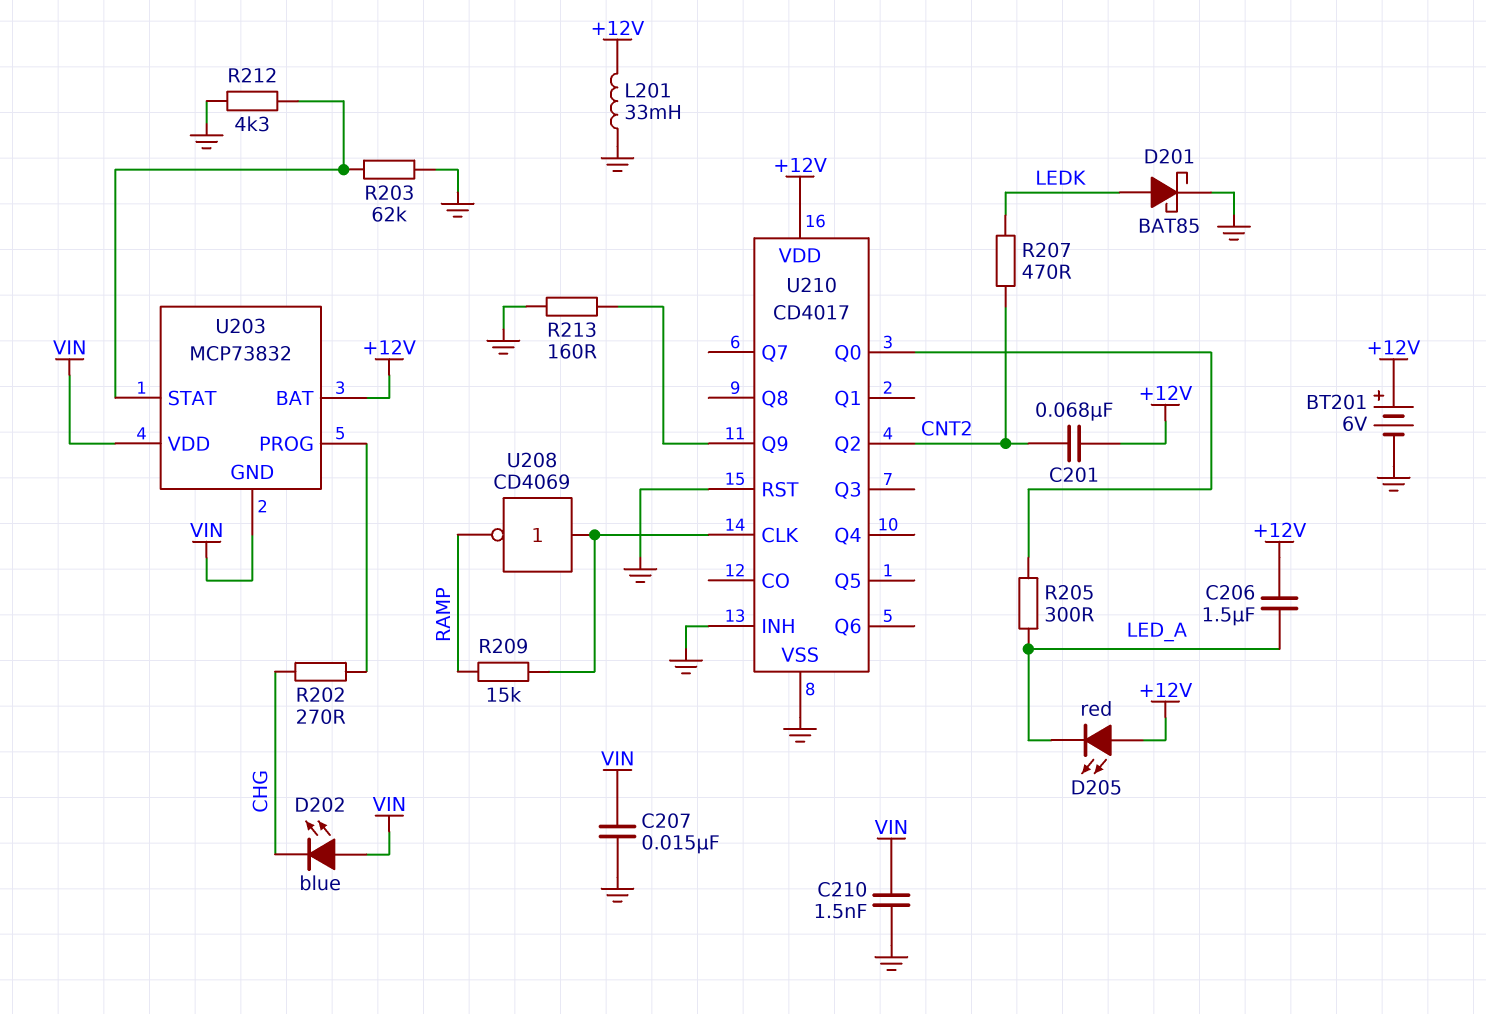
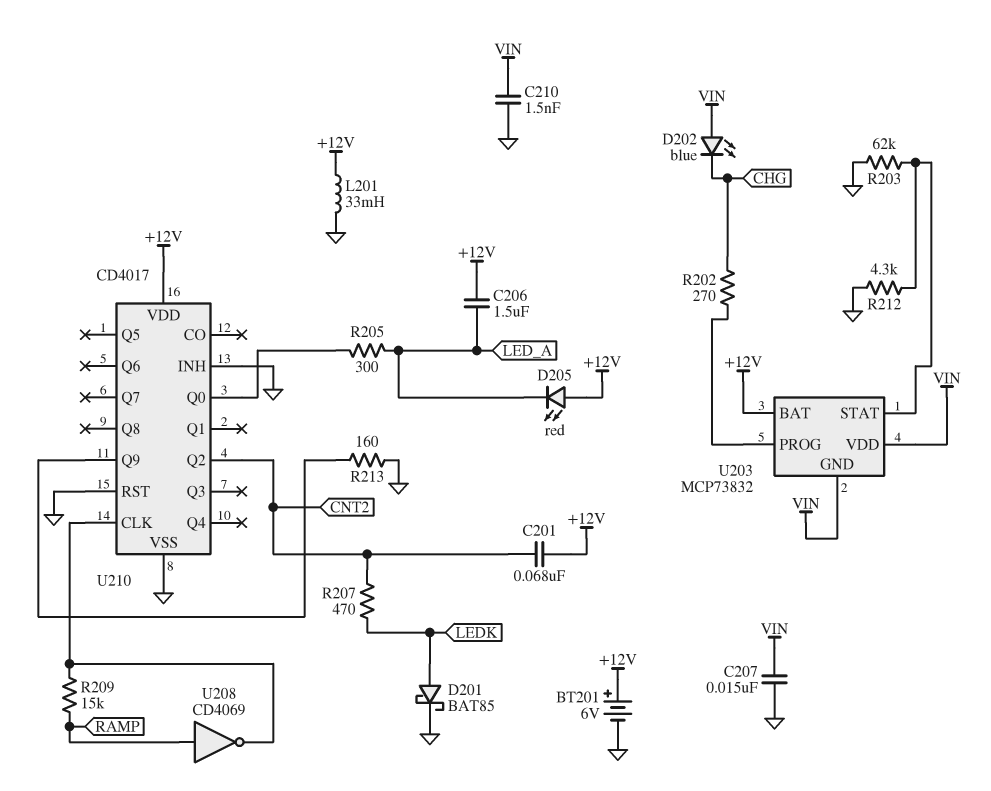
U208: NOT CD4069 (in U210/CLK, out RAMP) -> NOT CD4069 (in RAMP, out U210/CLK)

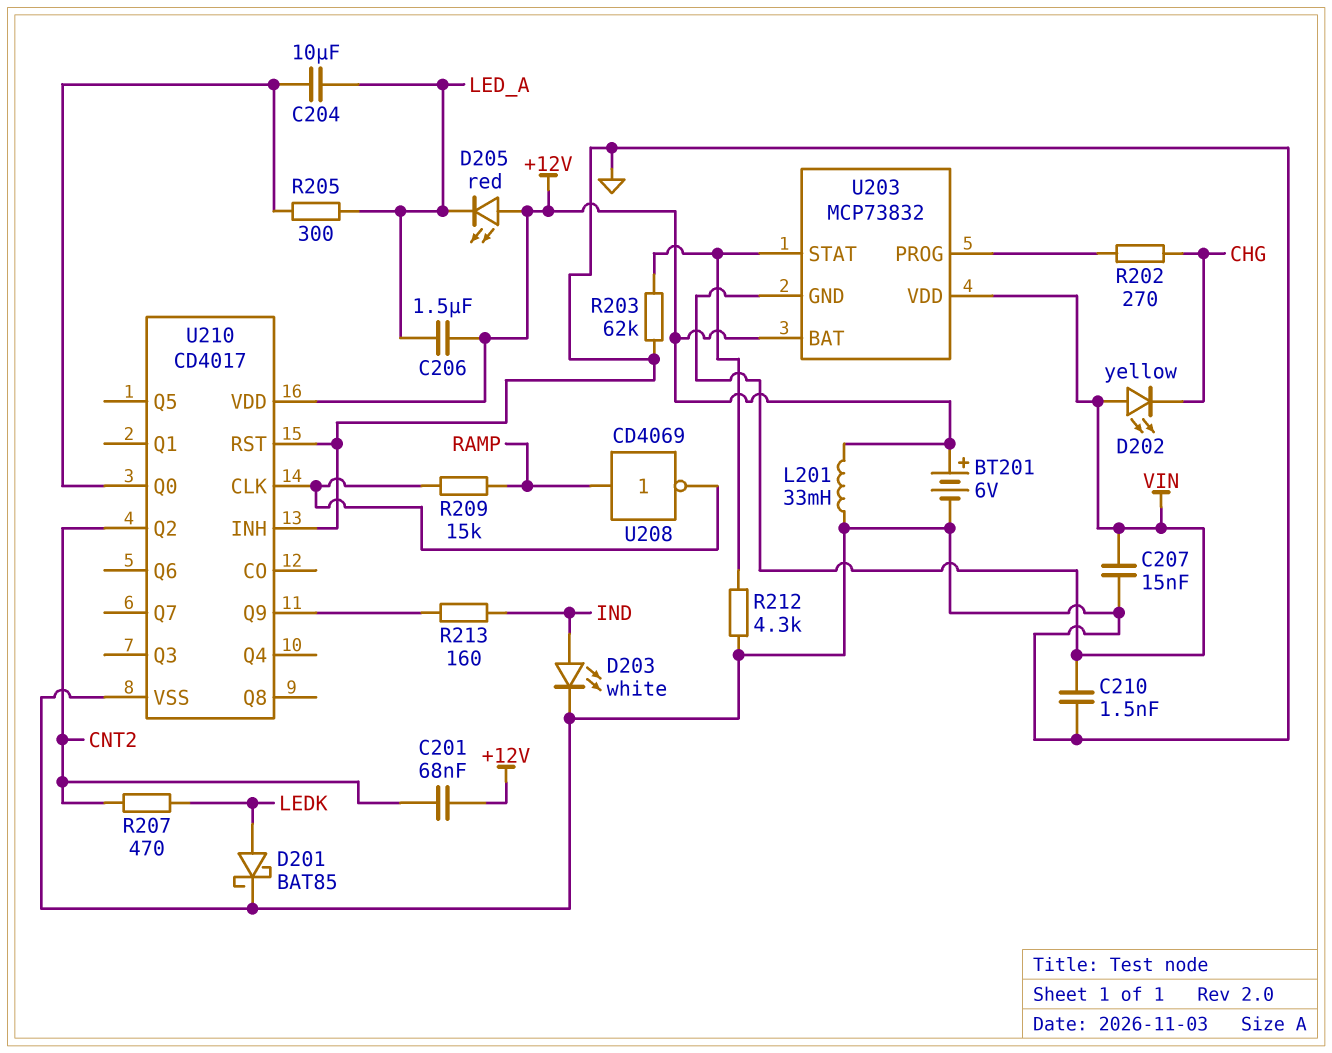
C204: none -> 10uF (LED_A, U210/Q0)
D202: LED blue (A VIN, K CHG) -> LED yellow (A VIN, K CHG)
D203: none -> LED white (A IND, K GND)
R213: 160 (GND, U210/Q9) -> 160 (IND, U210/Q9)

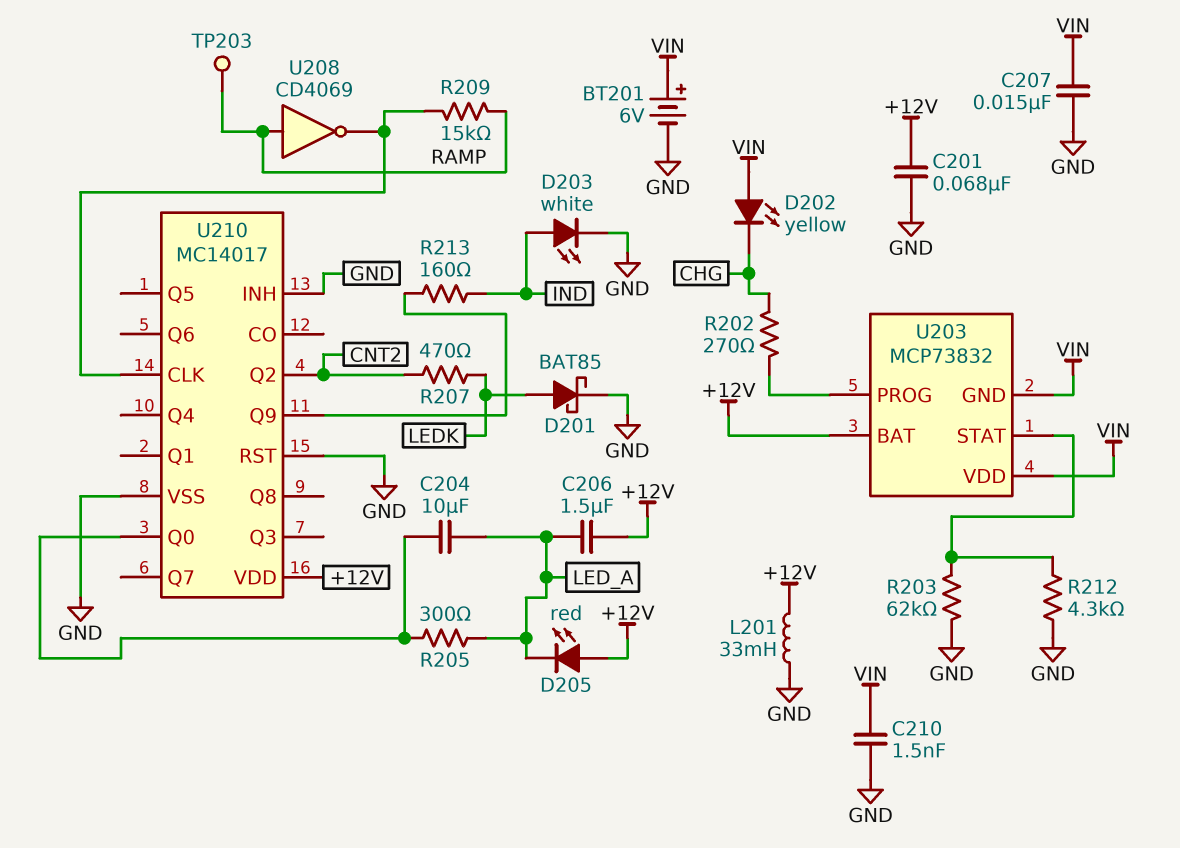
BT201: 6V (plus +12V, minus GND) -> 6V (plus VIN, minus GND)
C201: 68nF (+12V, CNT2) -> 68nF (+12V, GND)
TP203: none -> test point (RAMP)
U210: CD4017 -> MC14017

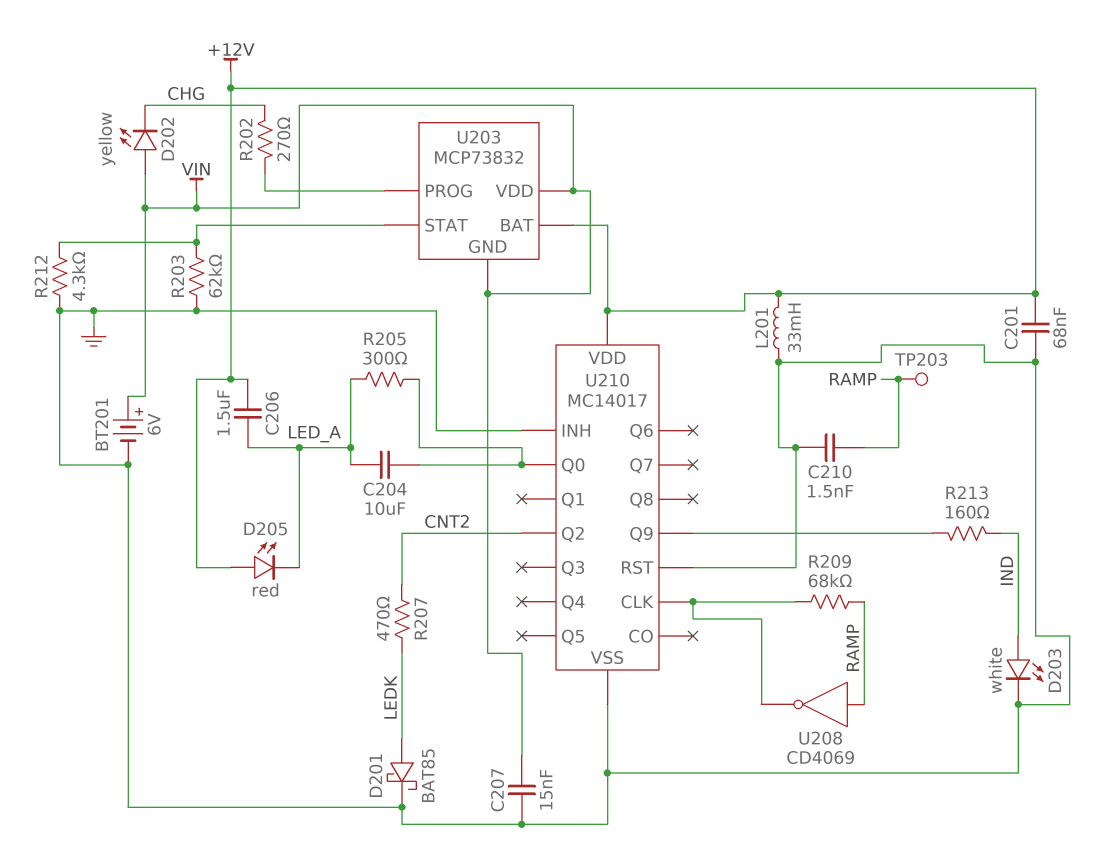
C210: 1.5nF (GND, VIN) -> 1.5nF (GND, RAMP)
R209: 15k (RAMP, U210/CLK) -> 68k (RAMP, U210/CLK)

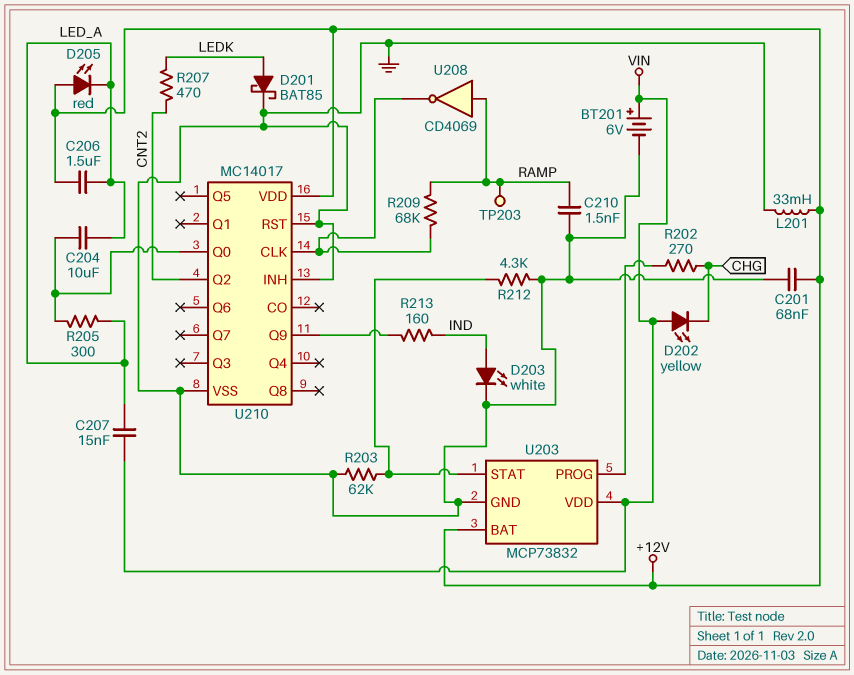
C207: 15nF (GND, VIN) -> 15nF (LED_A, VIN)
U203 pin GND: VIN -> GND

